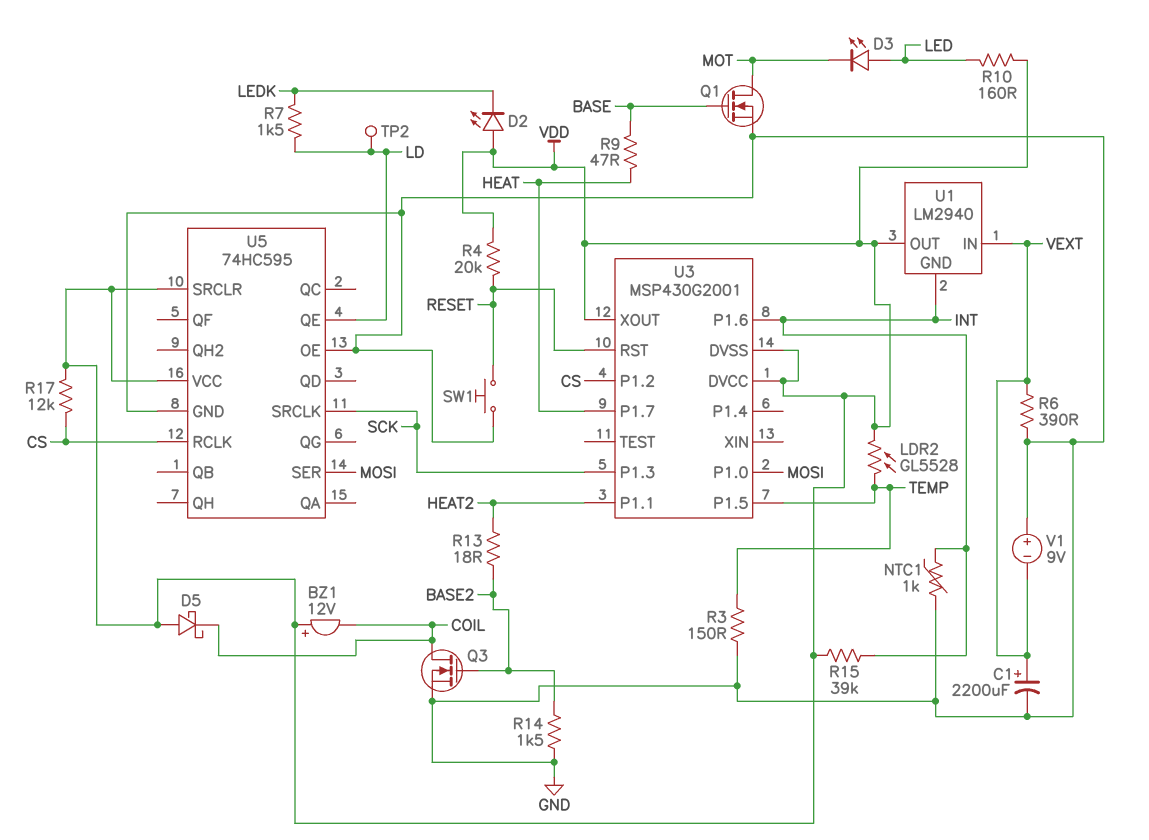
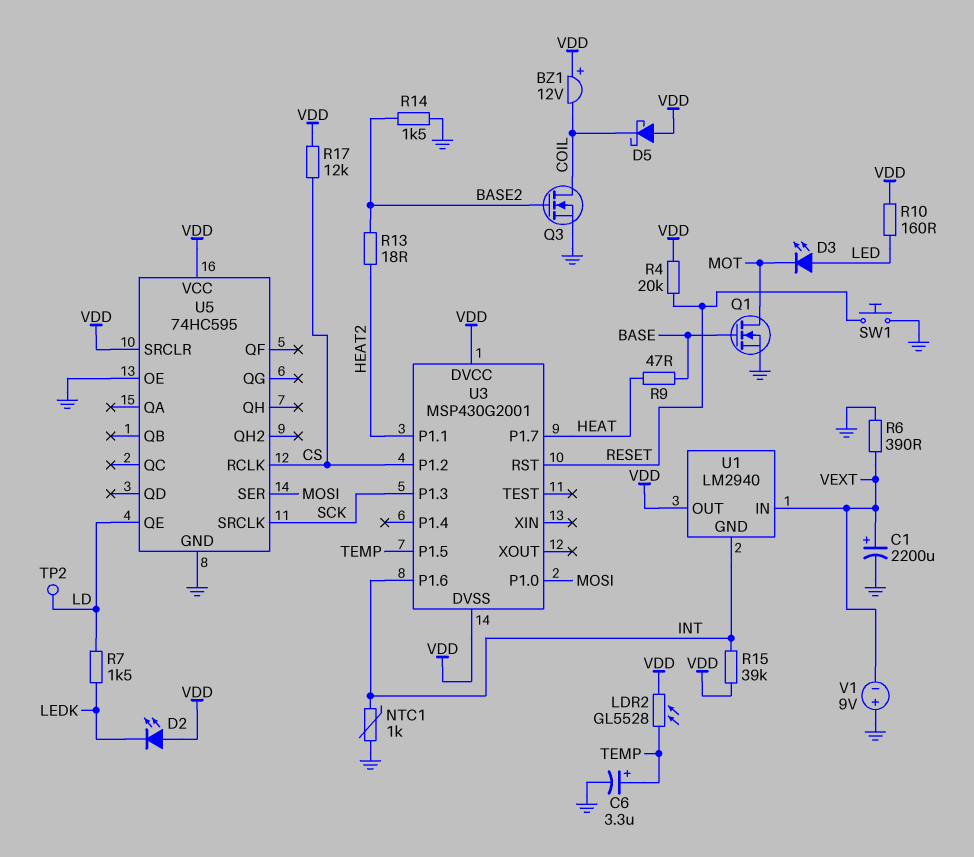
C6: none -> 3.3uF (plus TEMP, minus GND)
R3: 150 (GND, TEMP) -> none
U3 pin XOUT: VDD -> none

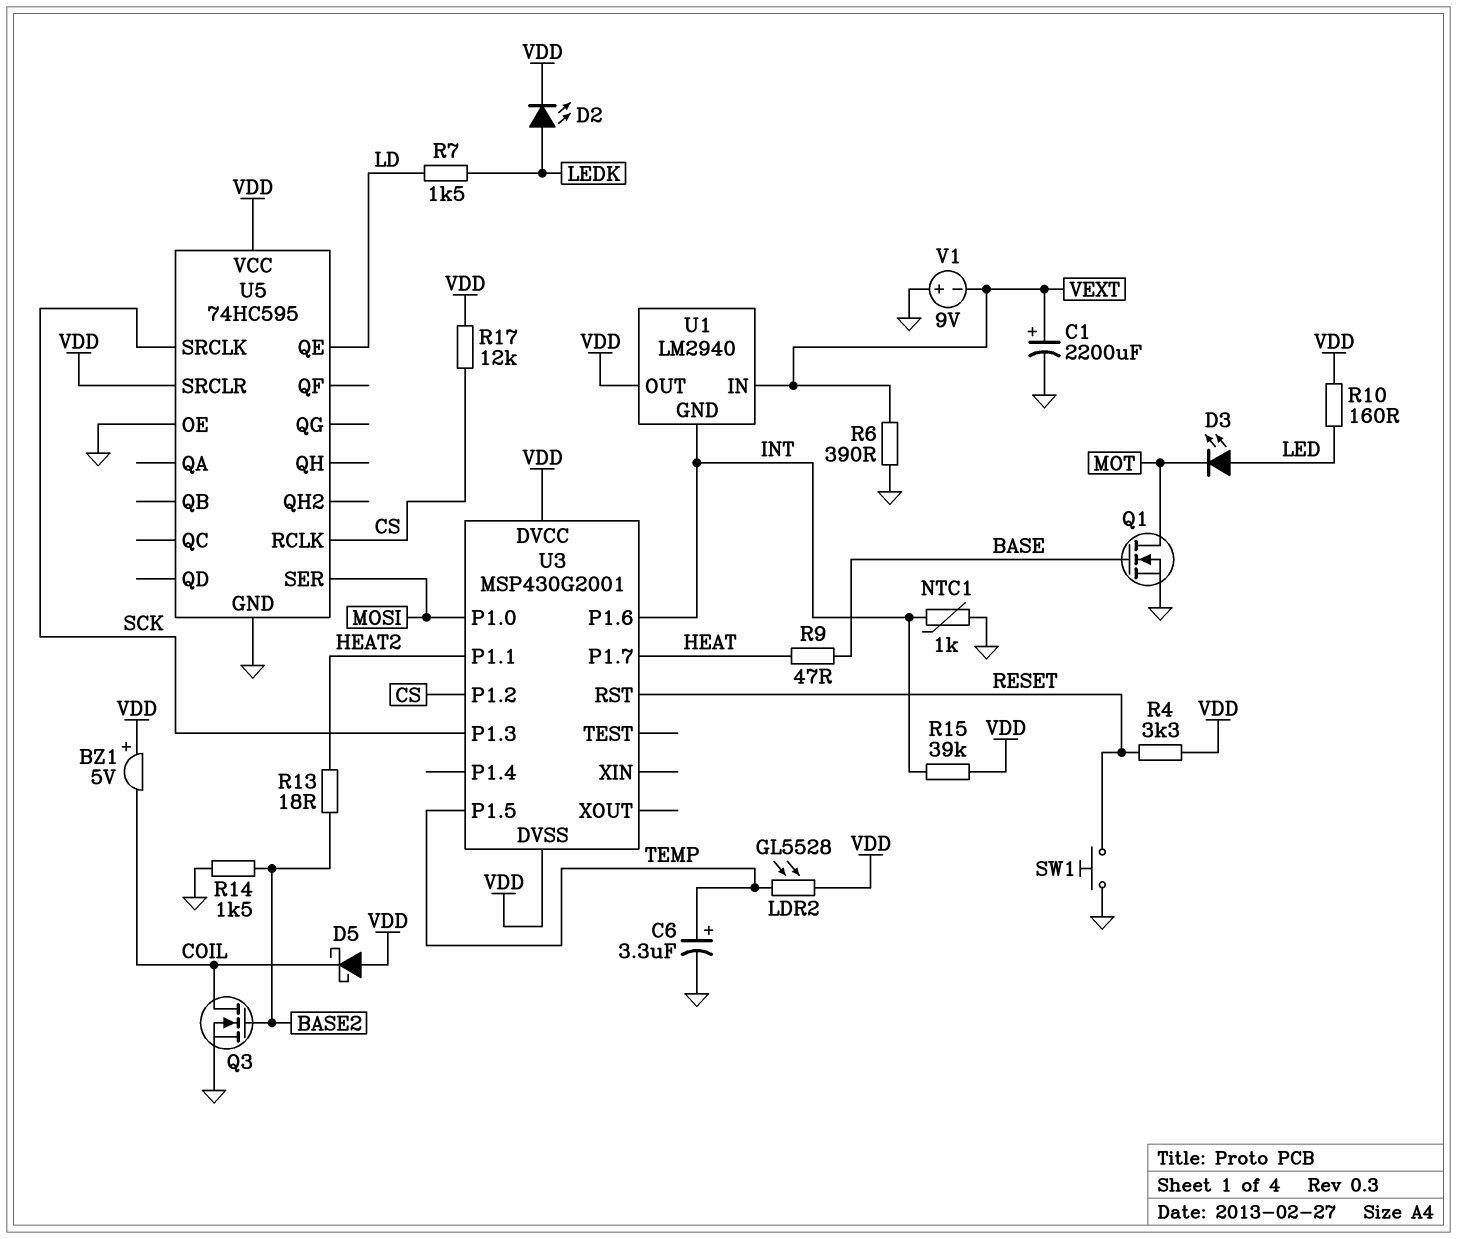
BZ1: buzzer 12V (plus VDD, minus COIL) -> buzzer 5V (plus VDD, minus COIL)
D2: LED (A VDD, K LEDK) -> LED (A LEDK, K VDD)
R4: 20k (RESET, VDD) -> 3.3k (RESET, VDD)
TP2: test point (LD) -> none

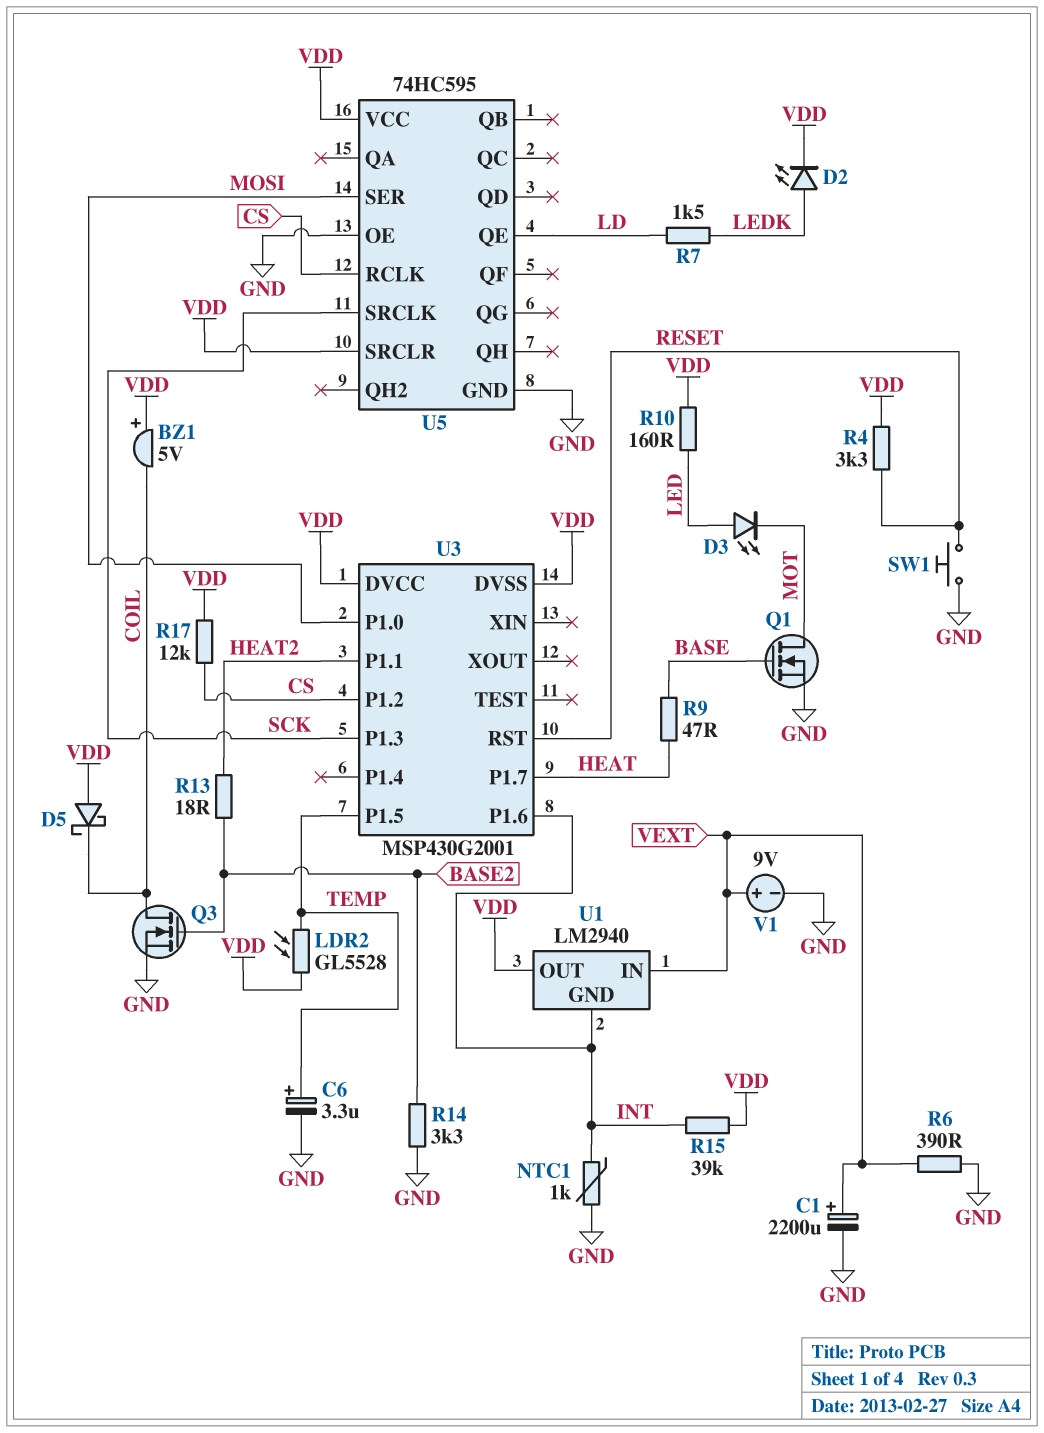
R14: 1.5k (BASE2, GND) -> 3.3k (BASE2, GND)
V1: 9V (plus GND, minus VEXT) -> 9V (plus VEXT, minus GND)

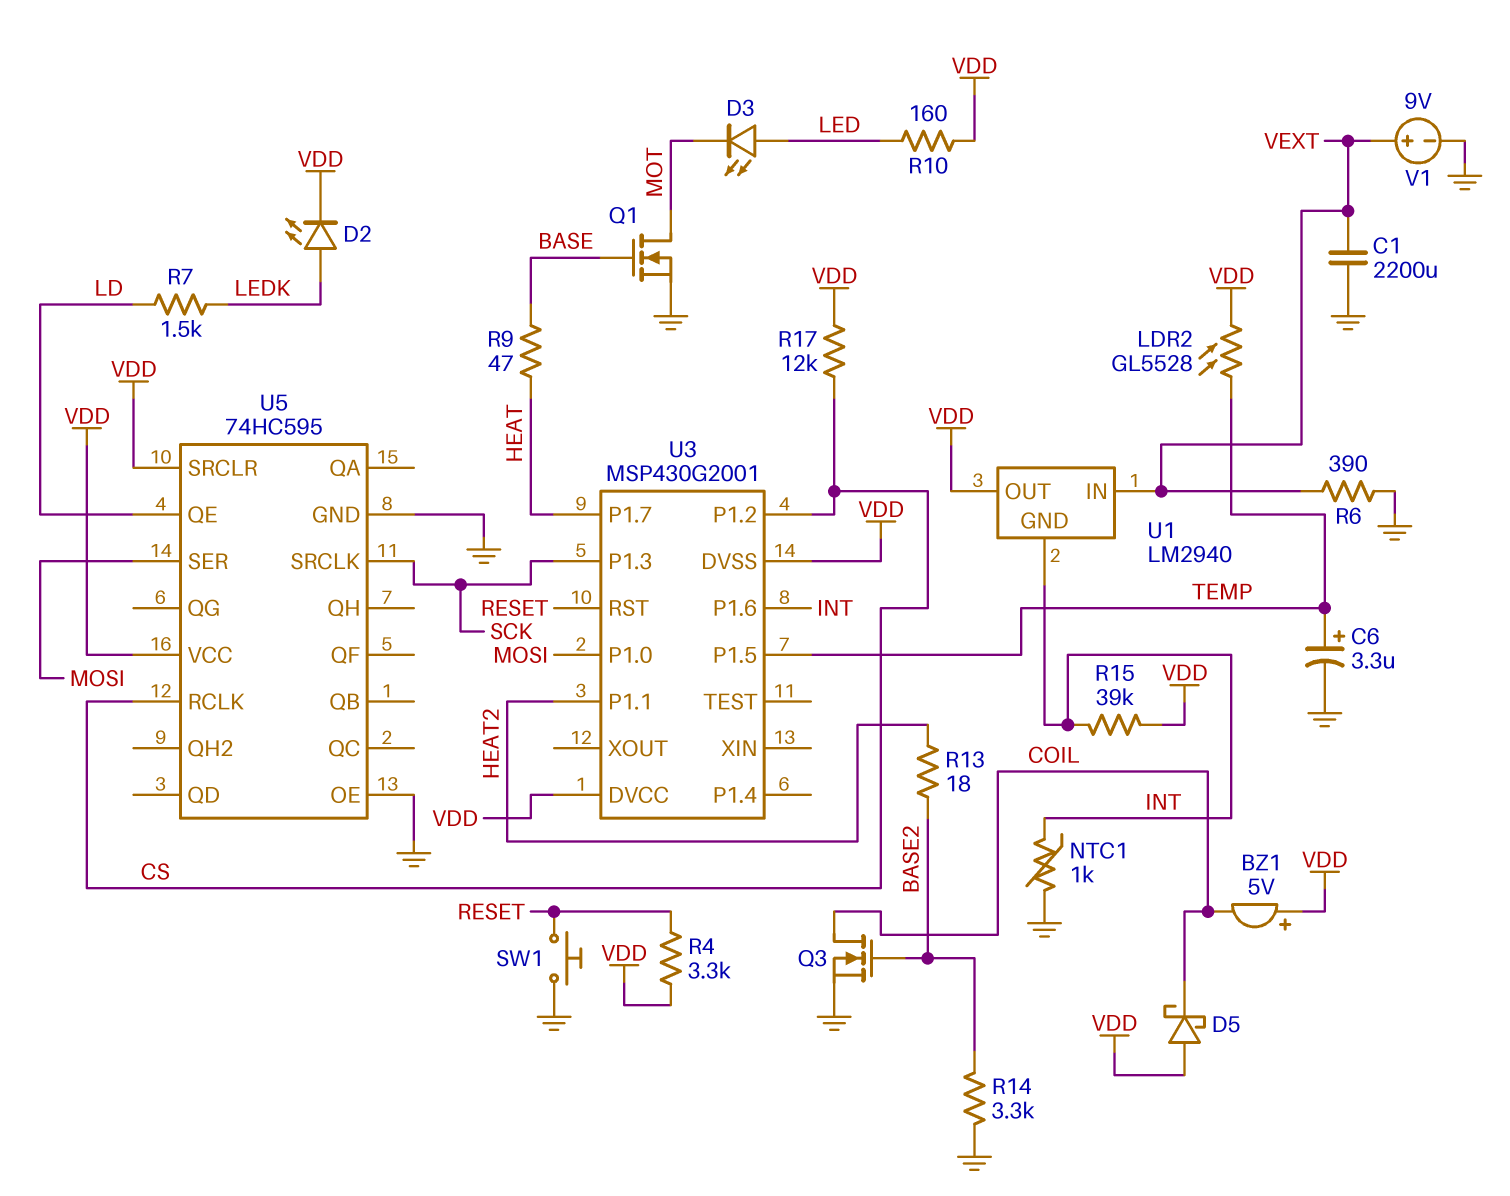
C1: 2200uF (plus VEXT, minus GND) -> 2200uF (GND, VEXT)

